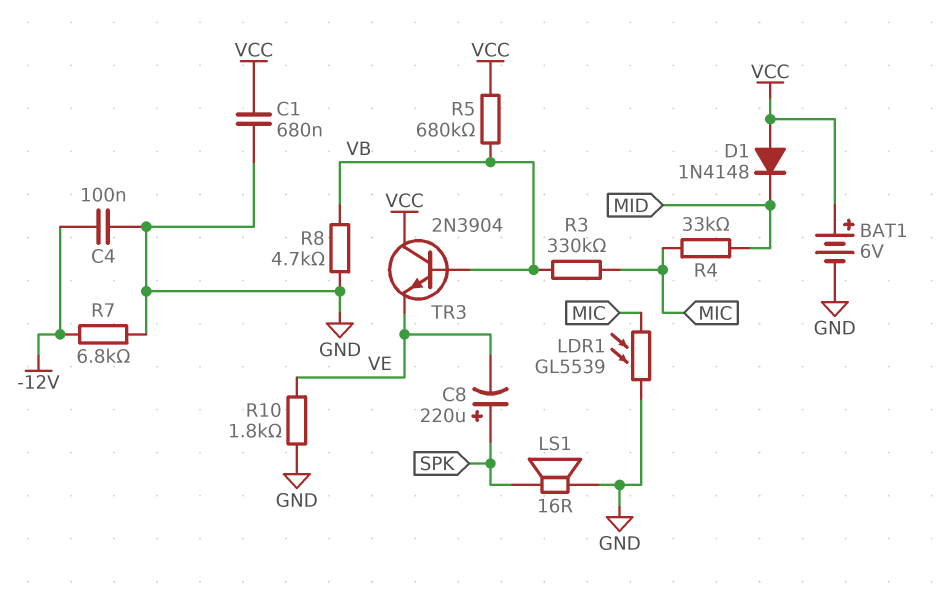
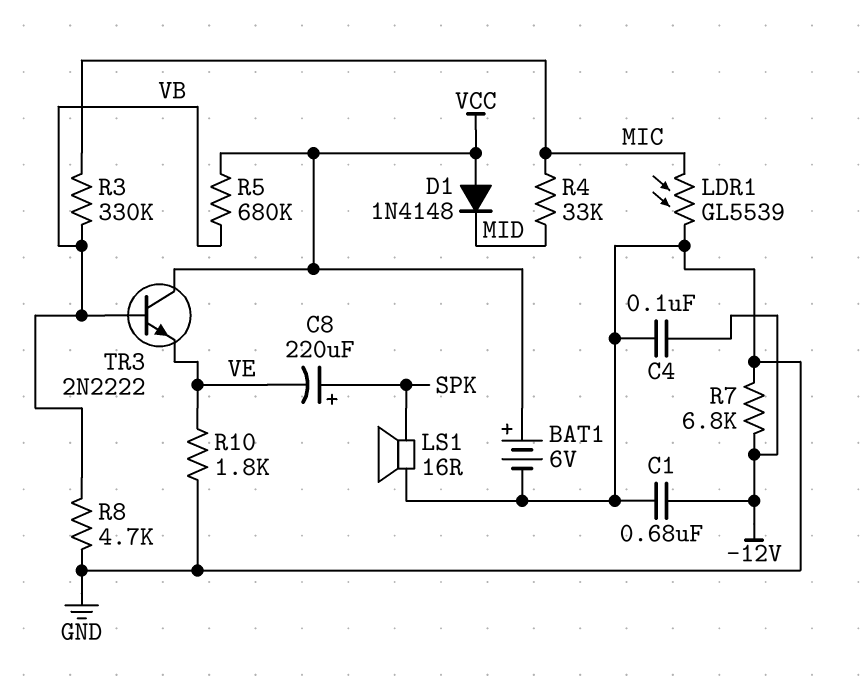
C1: 680nF (GND, VCC) -> 680nF (-12V, GND)
TR3: NPN 2N3904 (B VB, C VCC, E VE) -> NPN 2N2222 (B VB, C VCC, E VE)

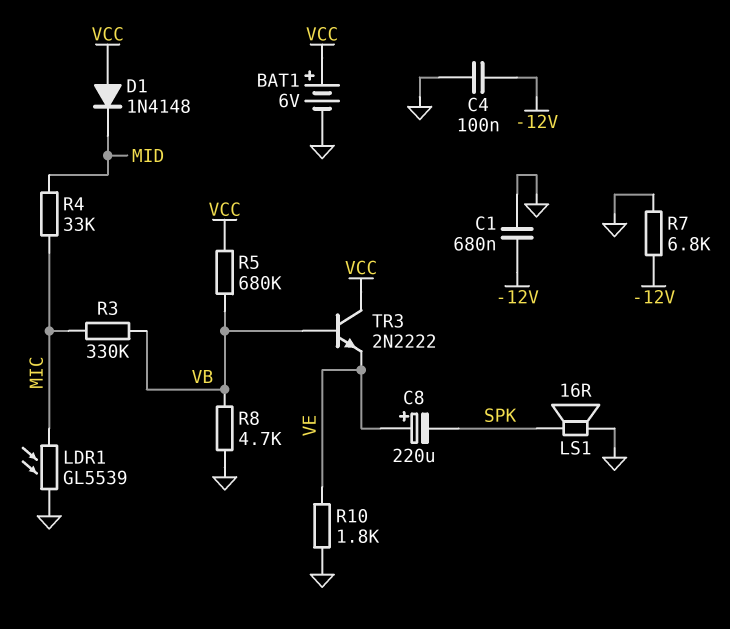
C8: 220uF (plus SPK, minus VE) -> 220uF (plus VE, minus SPK)

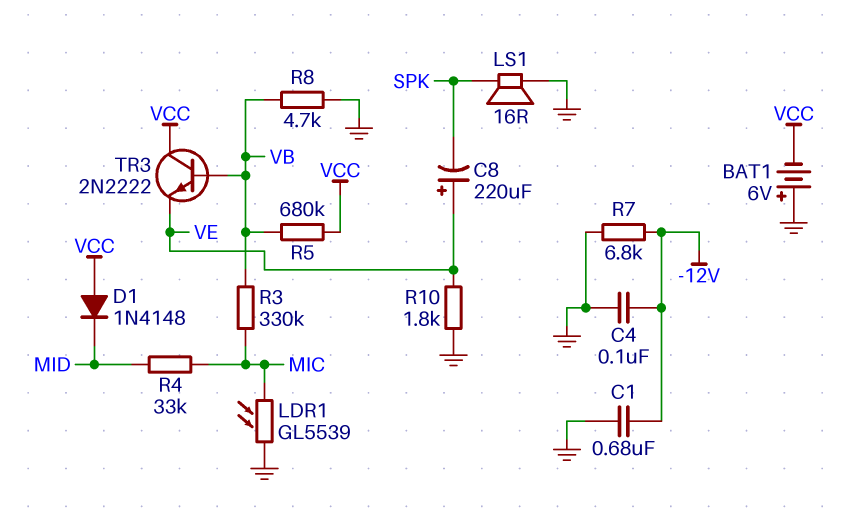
BAT1: 6V (plus VCC, minus GND) -> 6V (plus GND, minus VCC)

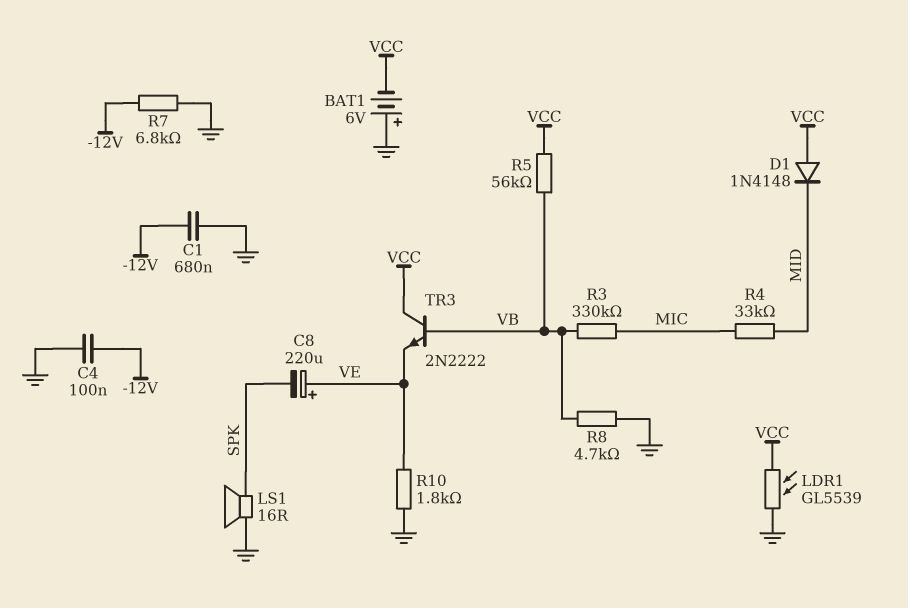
LDR1: GL5539 (GND, MIC) -> GL5539 (GND, VCC)
R5: 680k (VB, VCC) -> 56k (VB, VCC)

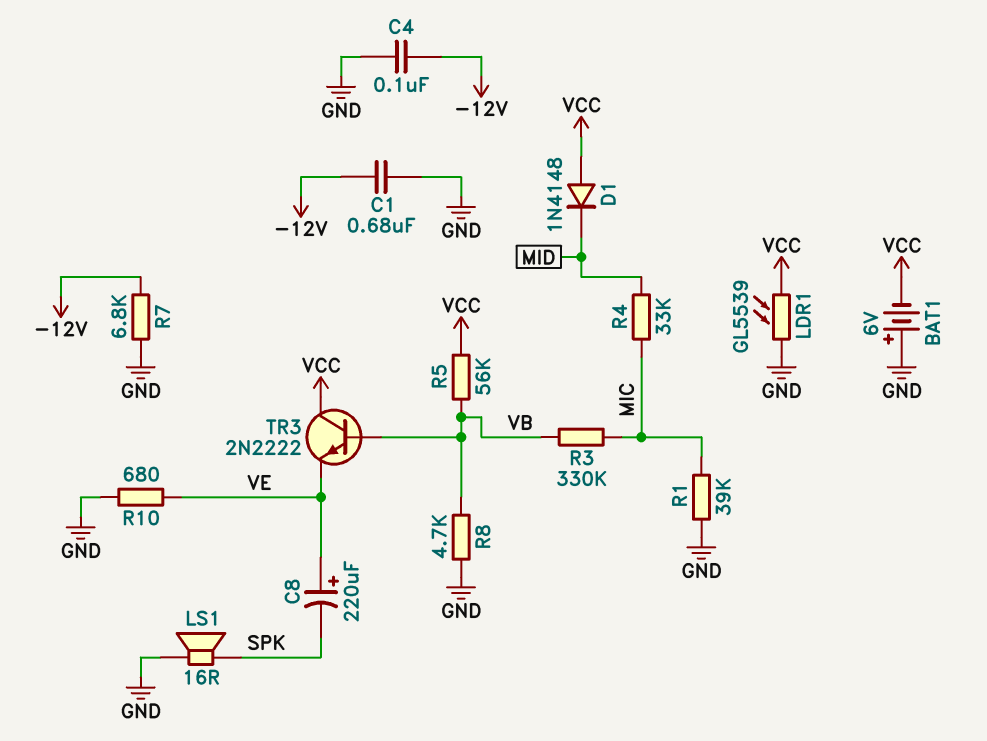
R1: none -> 39k (GND, MIC)
R10: 1.8k (GND, VE) -> 680 (GND, VE)

